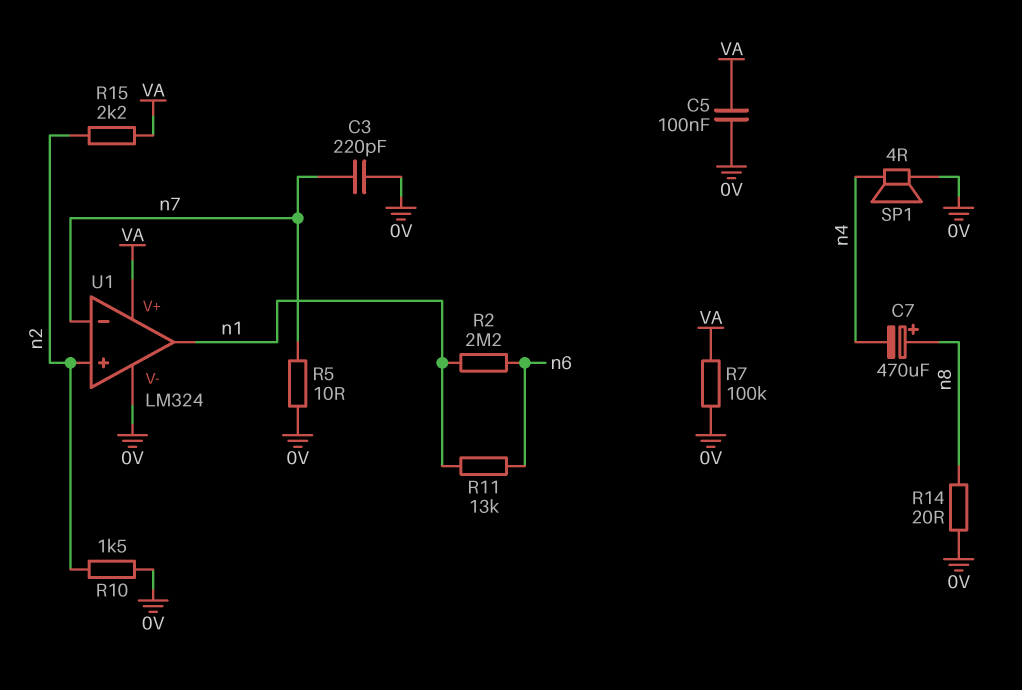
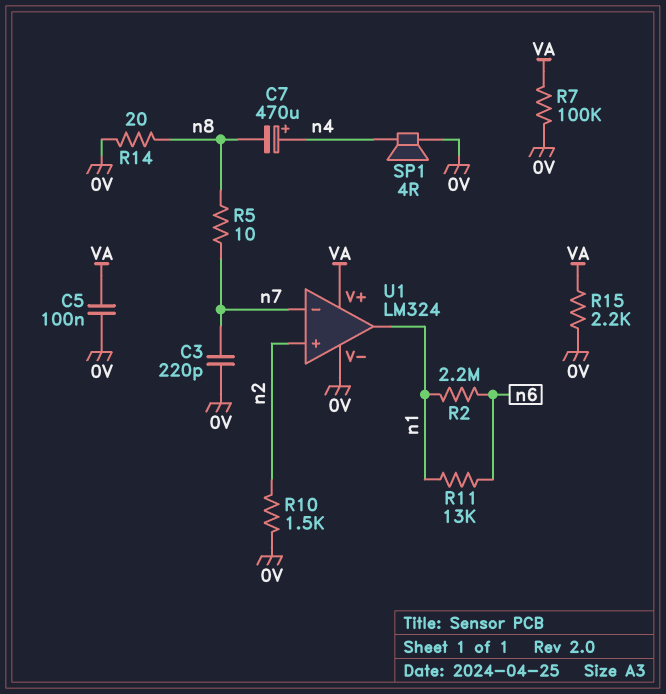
C7: 470uF (plus n8, minus n4) -> 470uF (plus n4, minus n8)
R5: 10 (0V, n7) -> 10 (n7, n8)
R15: 2.2k (VA, n2) -> 2.2k (0V, VA)

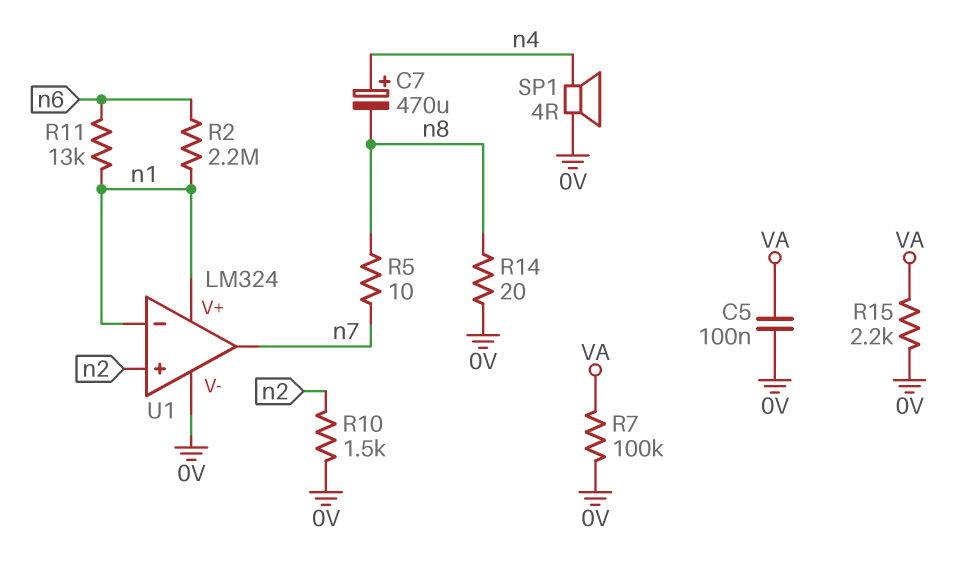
C3: 220pF (0V, n7) -> none
U1 pin V+: VA -> n1
U1 pin in-: n7 -> n1
U1 pin out: n1 -> n7

